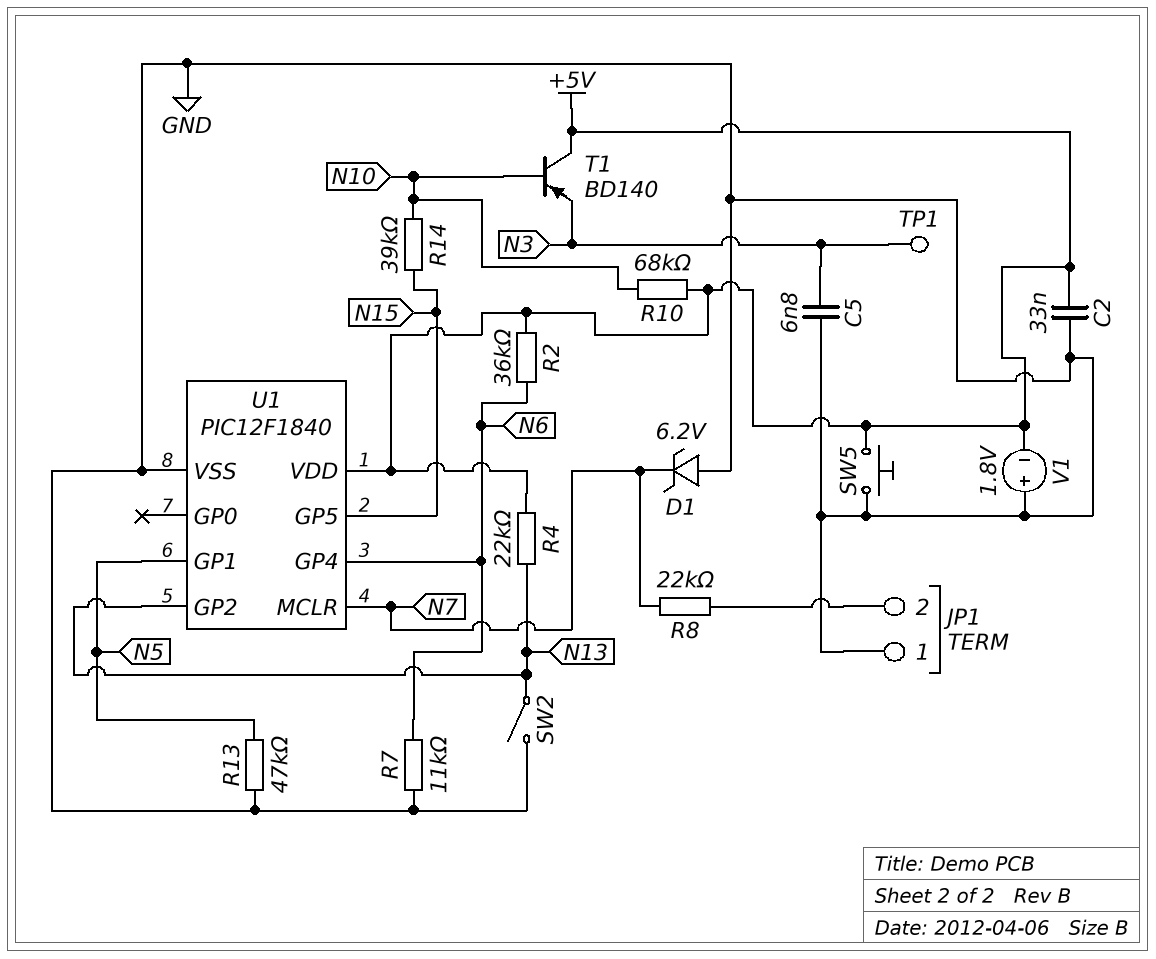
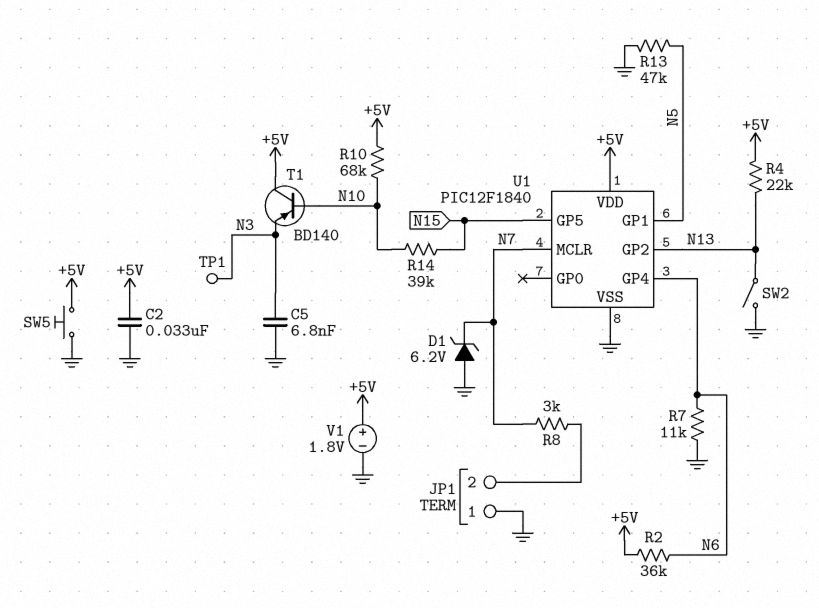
R8: 22k (JP1/2, N7) -> 3k (JP1/2, N7)
V1: 1.8V (plus GND, minus +5V) -> 1.8V (plus +5V, minus GND)

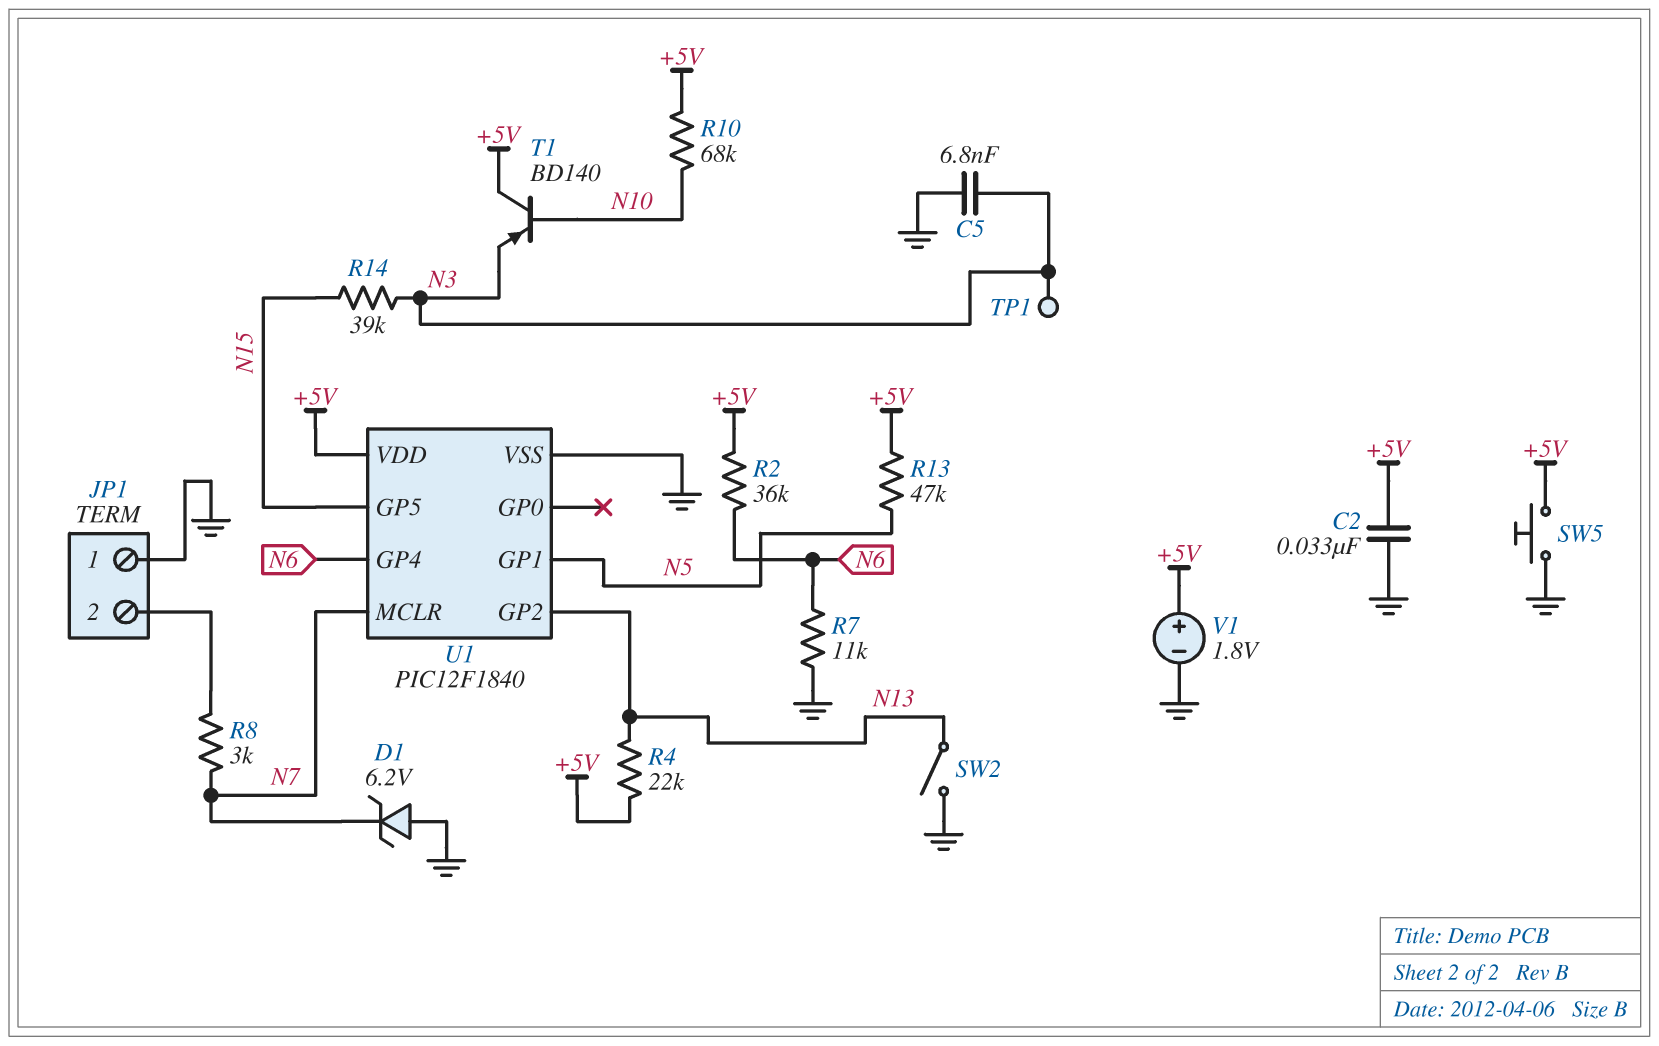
R13: 47k (GND, N5) -> 47k (+5V, N5)
R14: 39k (N10, N15) -> 39k (N3, N15)

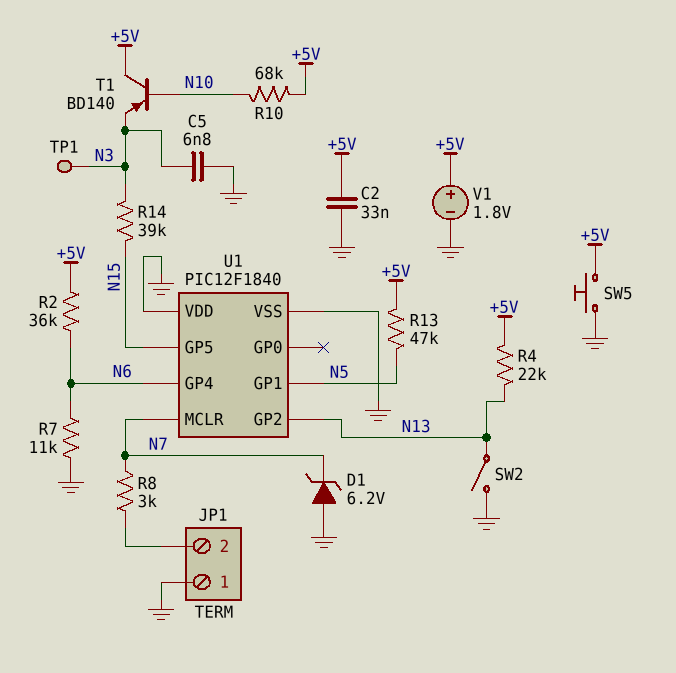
U1 pin VDD: +5V -> GND

